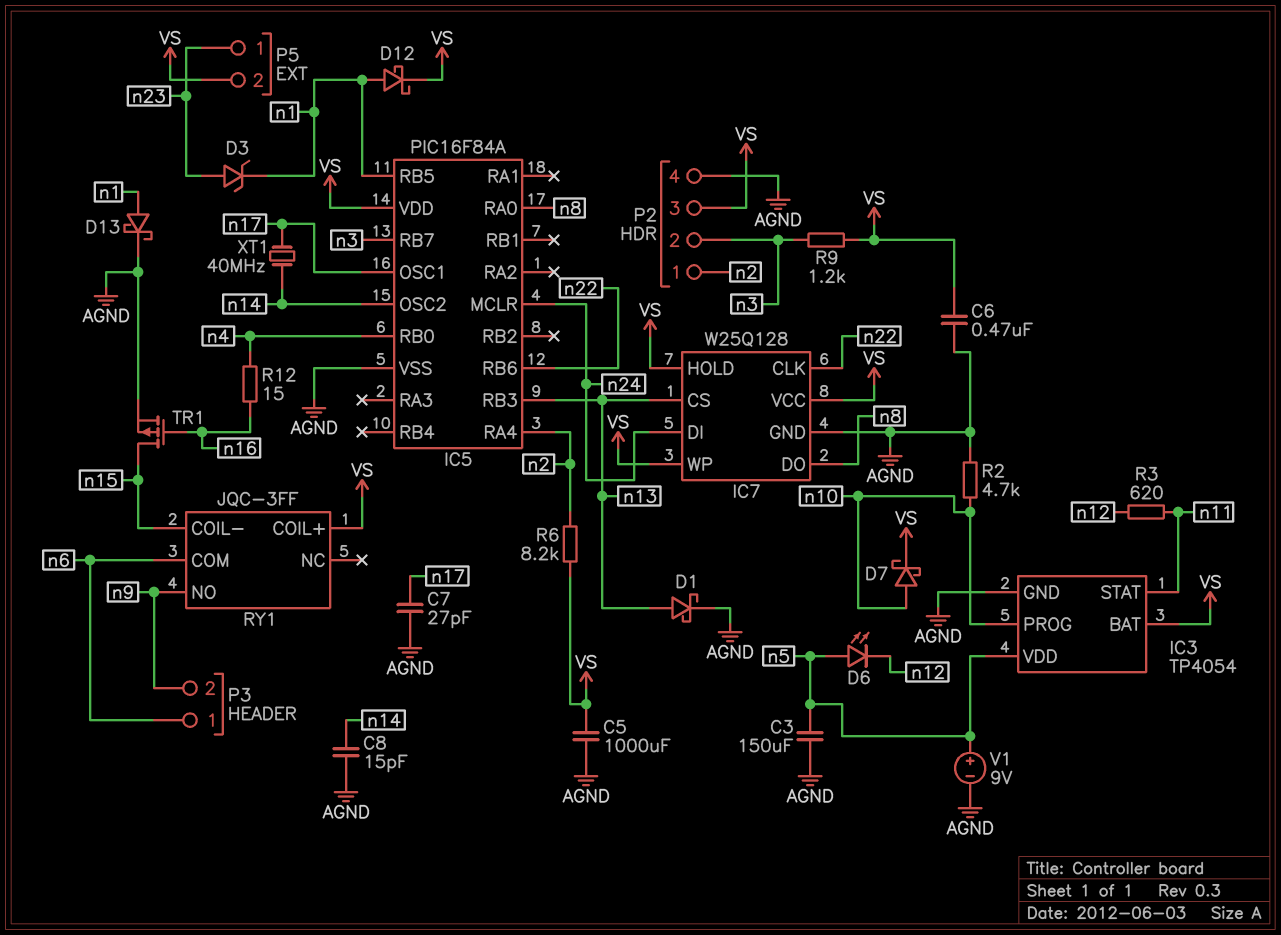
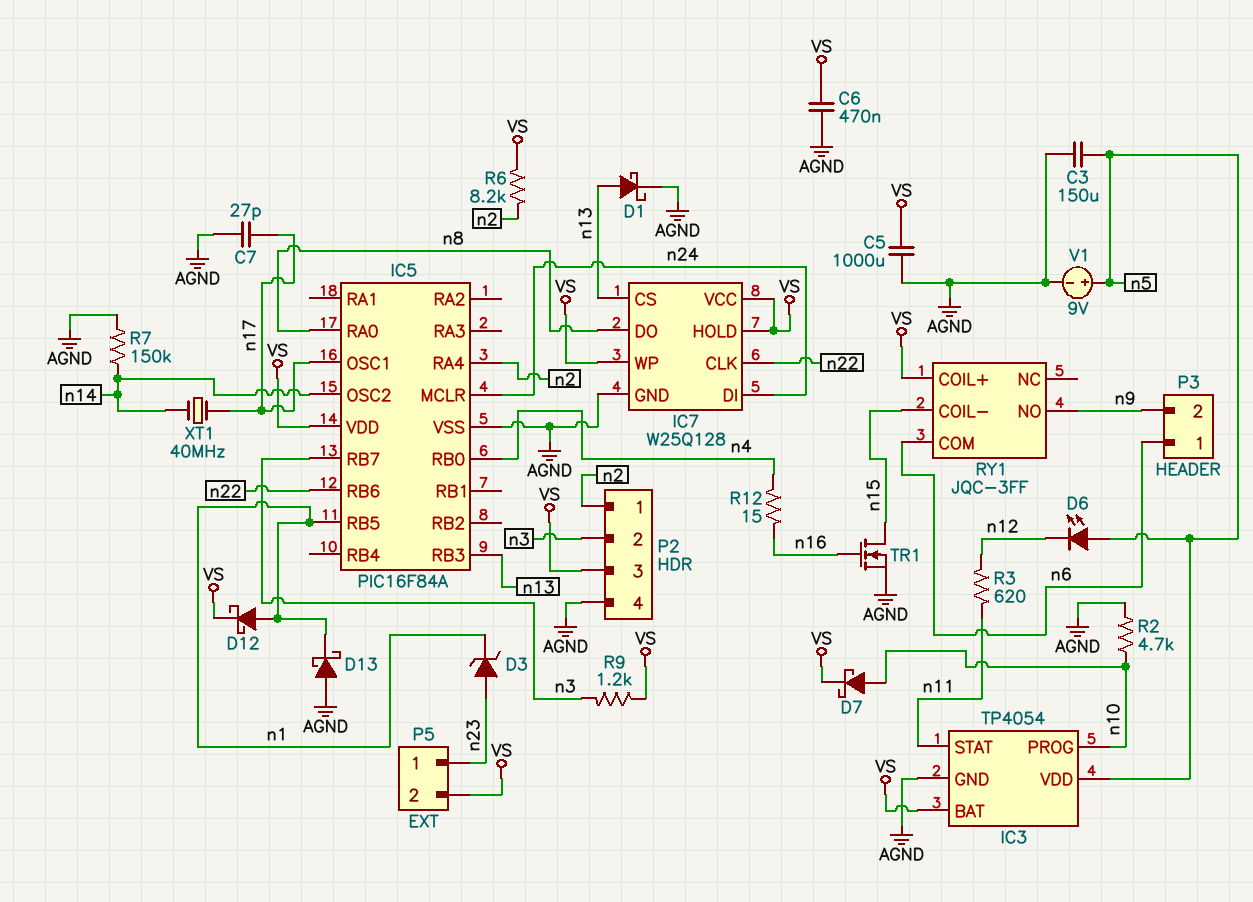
C8: 15pF (AGND, n14) -> none
D13: schottky (A n1, K AGND) -> schottky (A AGND, K n1)
R7: none -> 150k (AGND, n14)
TR1: PMOS (G n16, D n15, S AGND) -> NMOS (G n16, D n15, S AGND)

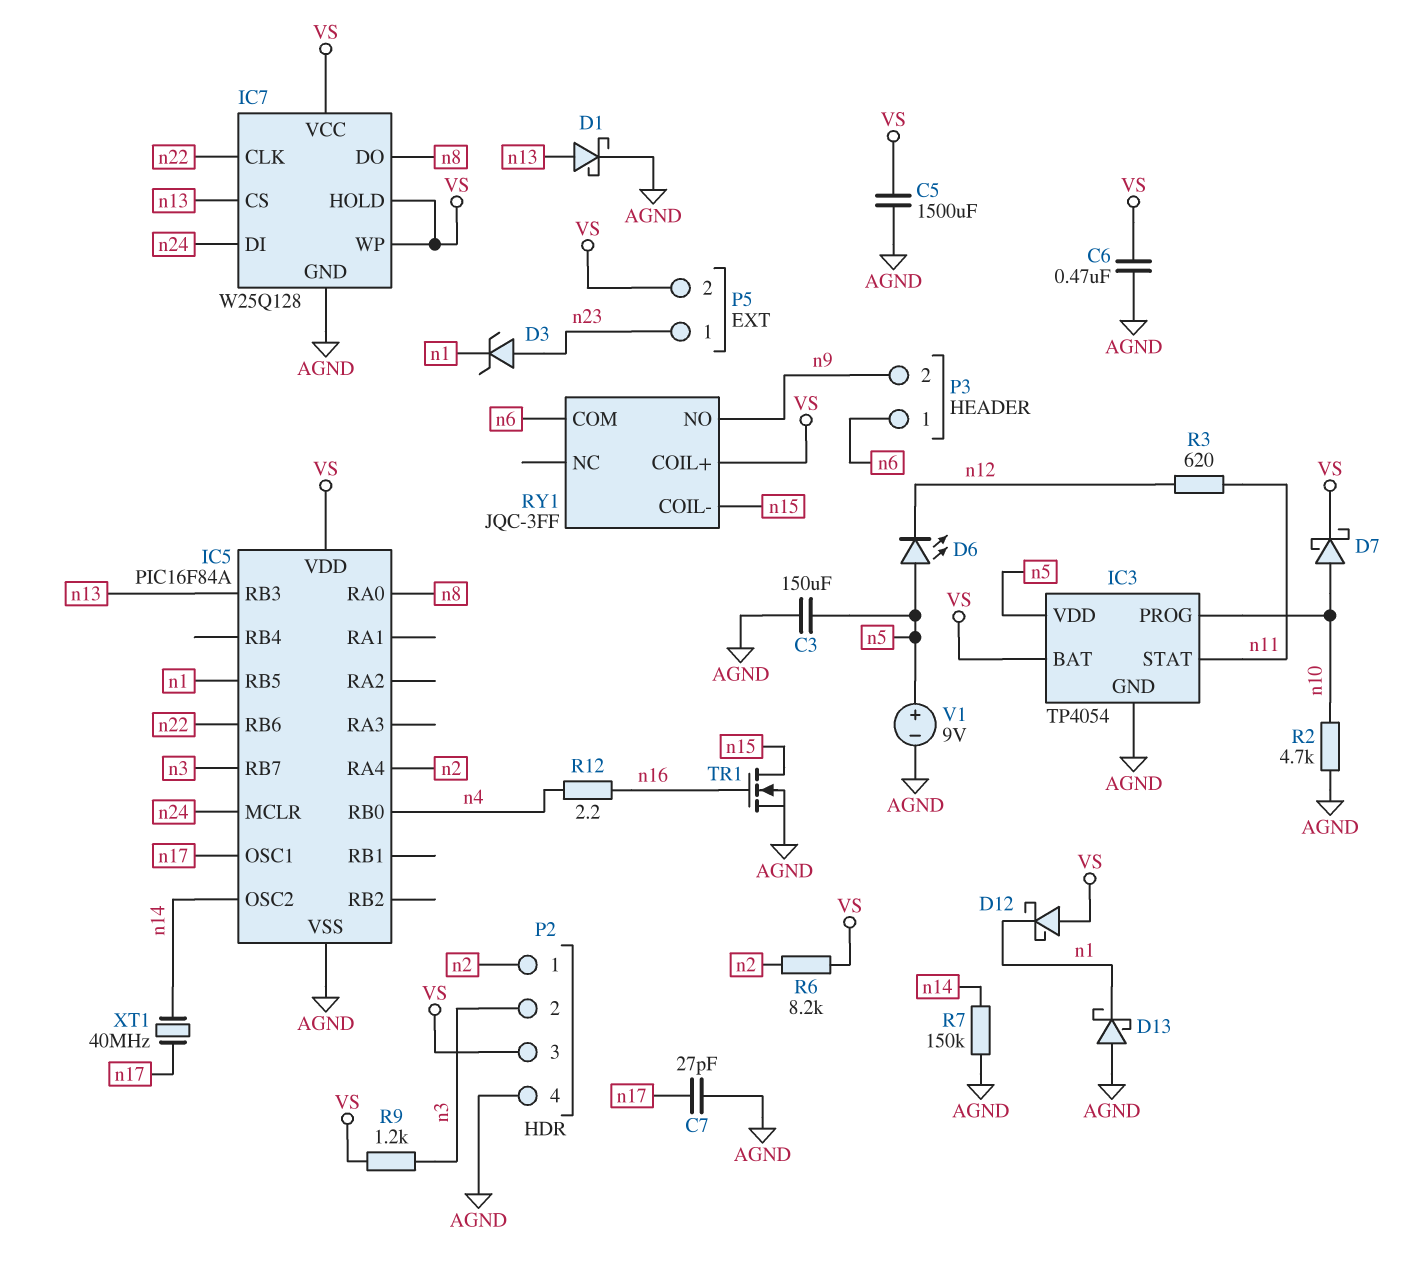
C5: 1000uF (AGND, VS) -> 1500uF (AGND, VS)
D12: schottky (A n1, K VS) -> schottky (A VS, K n1)
R12: 15 (n4, n16) -> 2.2 (n4, n16)

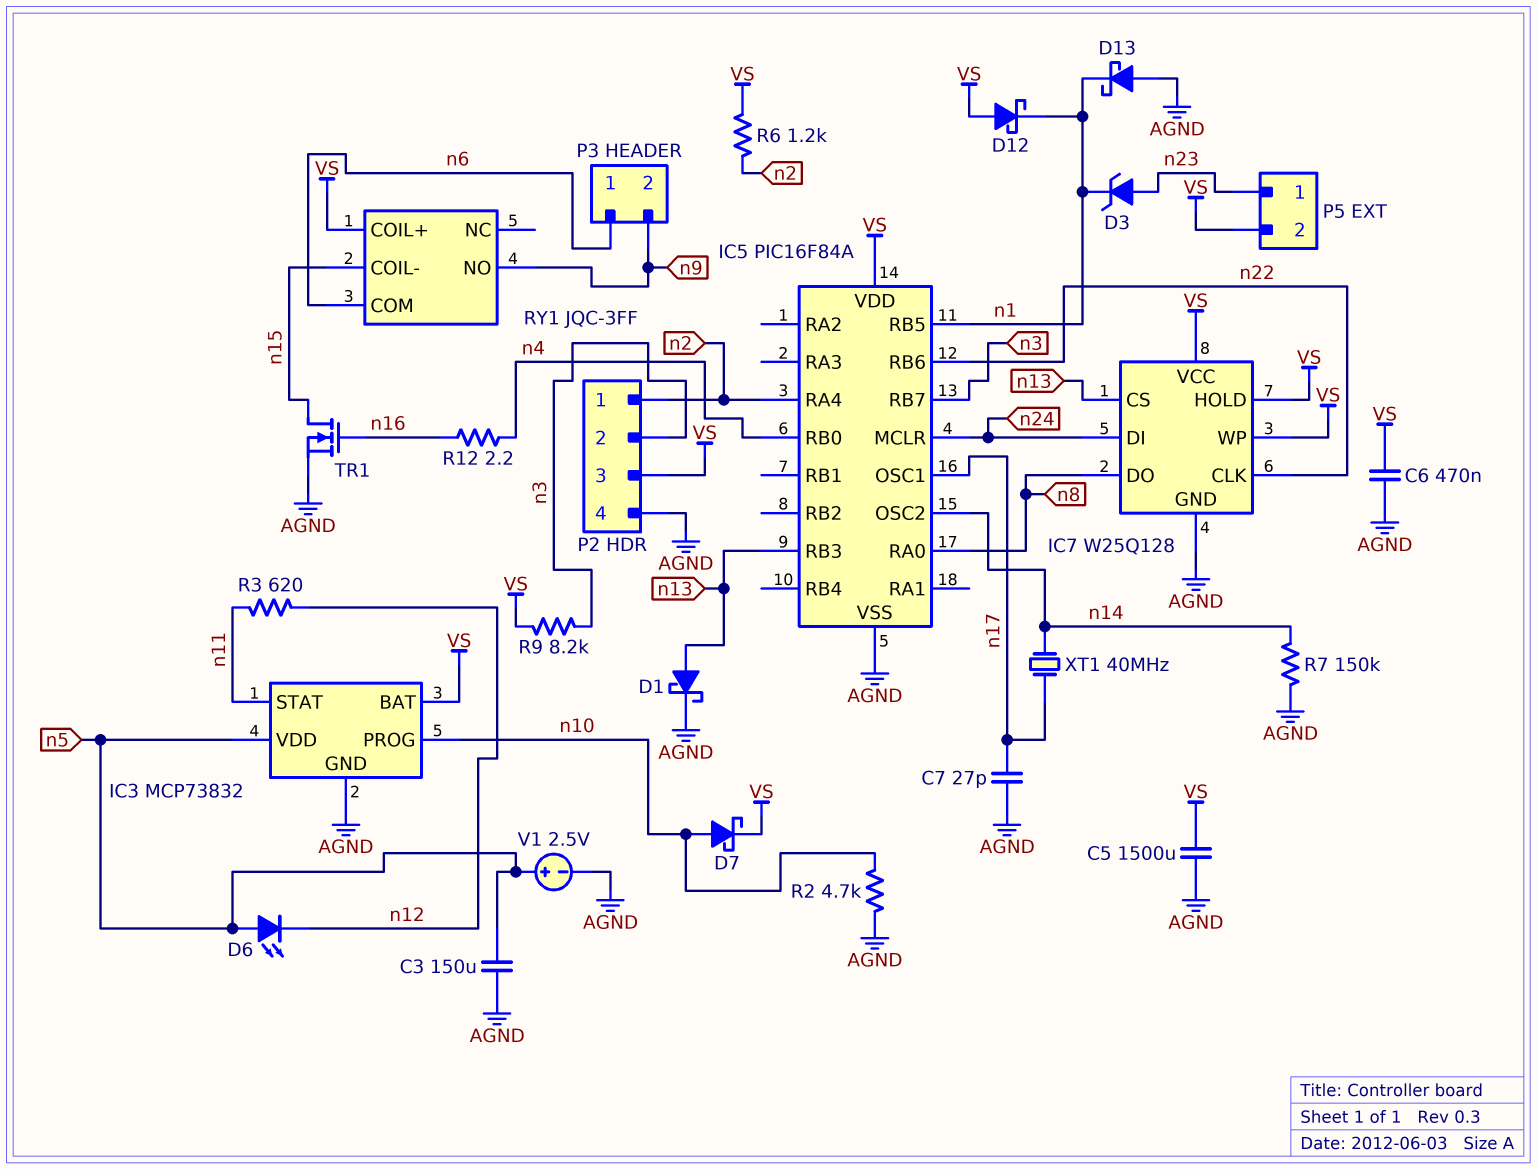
IC3: TP4054 -> MCP73832
R6: 8.2k (VS, n2) -> 1.2k (VS, n2)
R9: 1.2k (VS, n3) -> 8.2k (VS, n3)
V1: 9V (plus n5, minus AGND) -> 2.5V (plus n5, minus AGND)

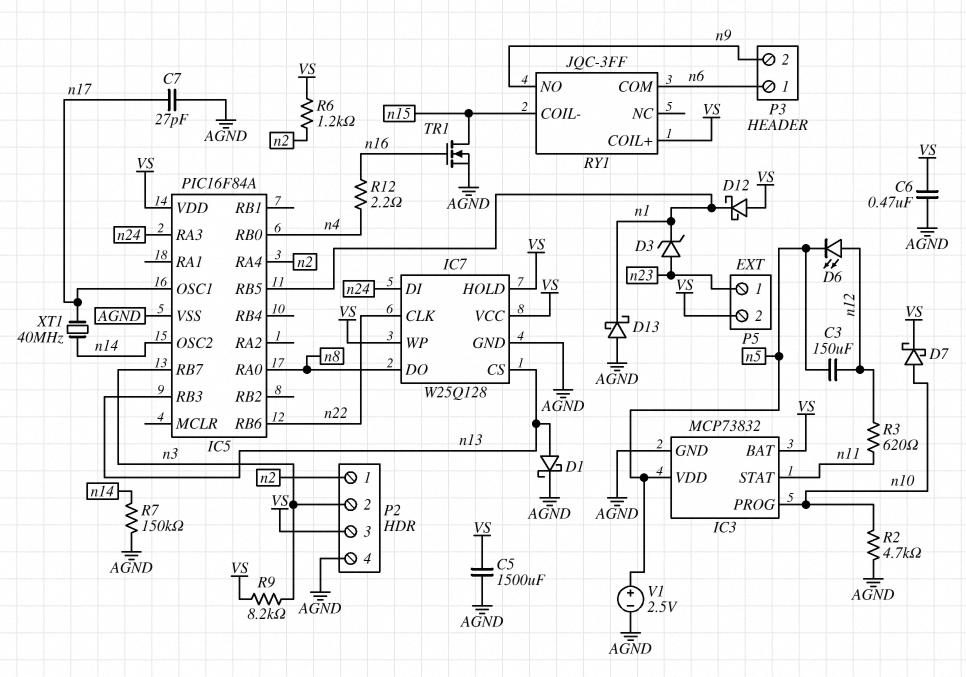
C3: 150uF (AGND, n5) -> 150uF (n5, n12)
D6: LED (A n5, K n12) -> LED (A n12, K n5)
IC5 pin MCLR: n24 -> none
IC5 pin RA3: none -> n24

